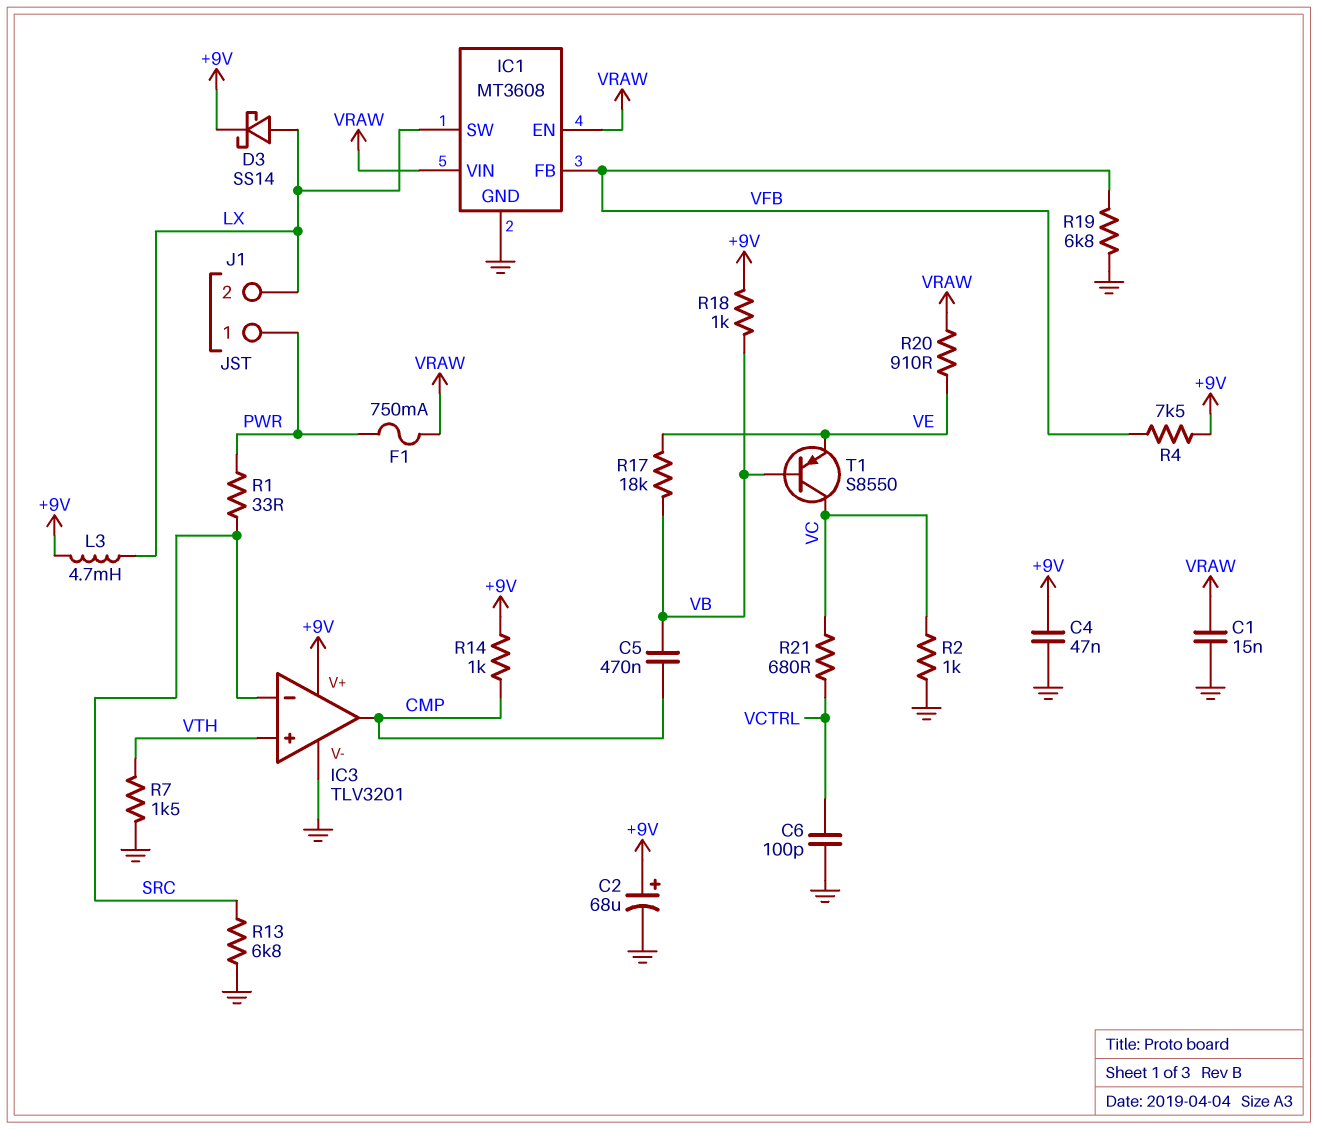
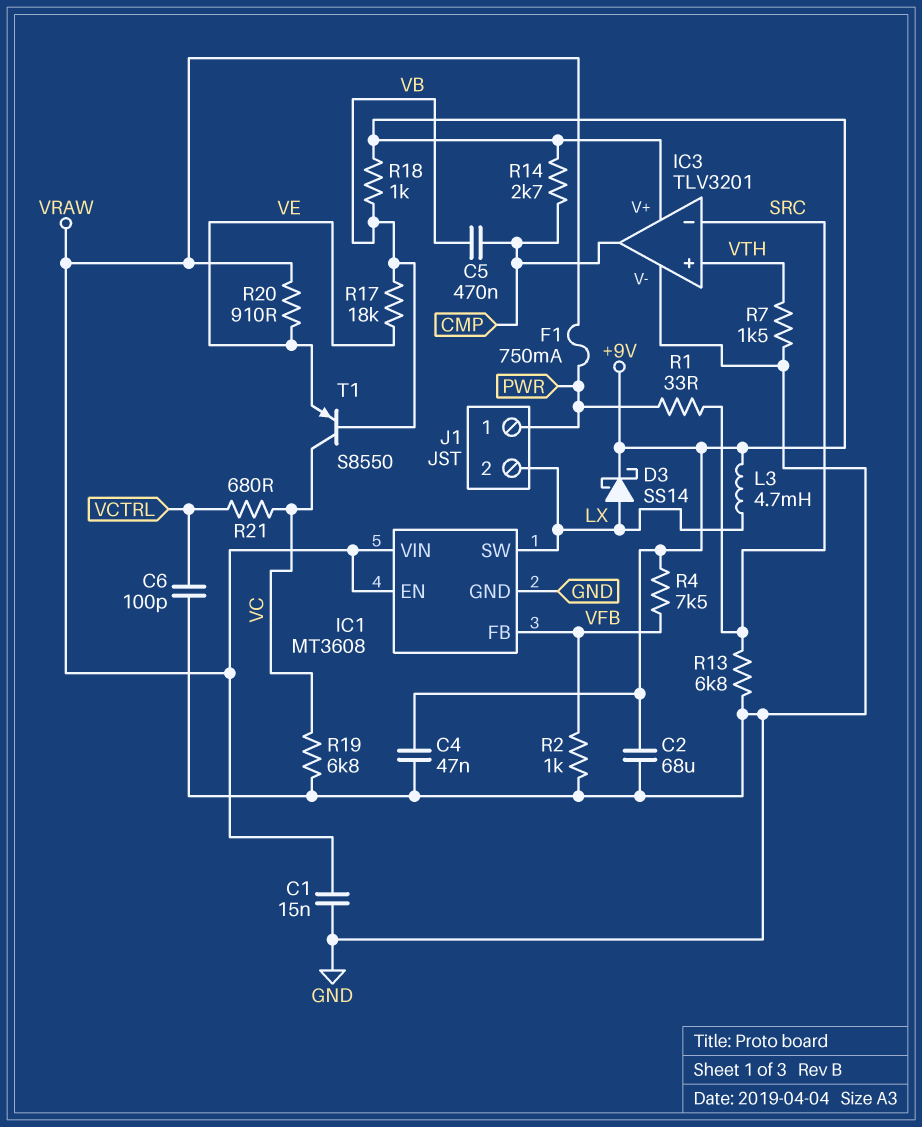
C2: 68uF (plus +9V, minus GND) -> 68uF (+9V, GND)
R2: 1k (GND, VC) -> 1k (GND, VFB)
R14: 1k (+9V, CMP) -> 2.7k (+9V, CMP)
R19: 6.8k (GND, VFB) -> 6.8k (GND, VC)

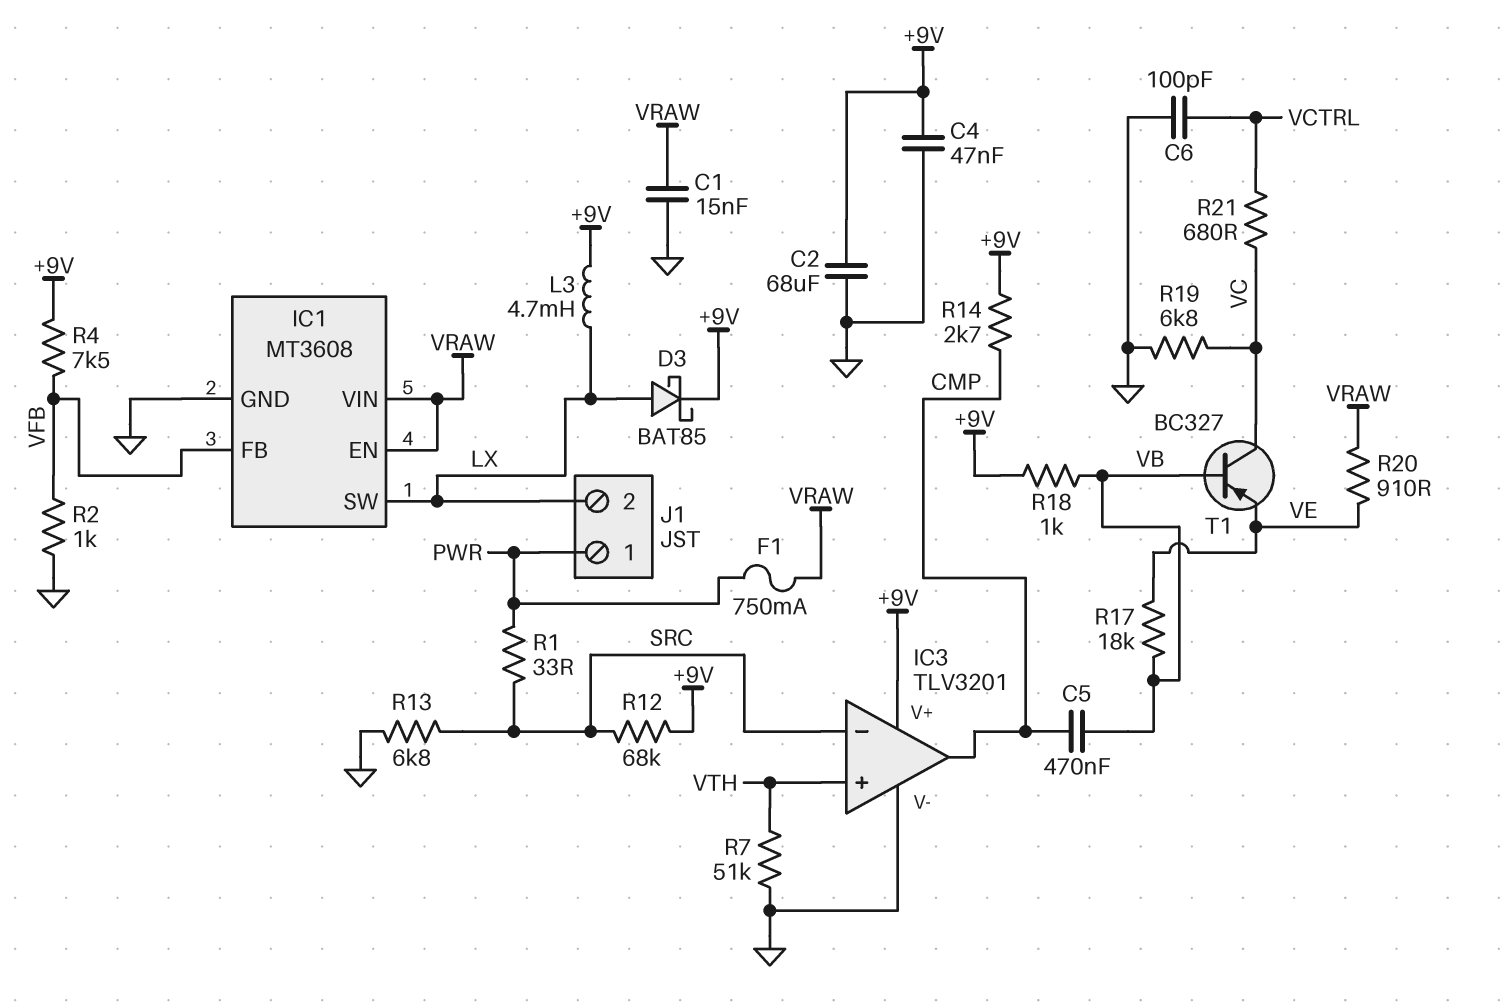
D3: schottky SS14 (A LX, K +9V) -> schottky BAT85 (A LX, K +9V)
R7: 1.5k (GND, VTH) -> 51k (GND, VTH)
R12: none -> 68k (+9V, SRC)
T1: PNP S8550 (B VB, C VC, E VE) -> PNP BC327 (B VB, C VC, E VE)

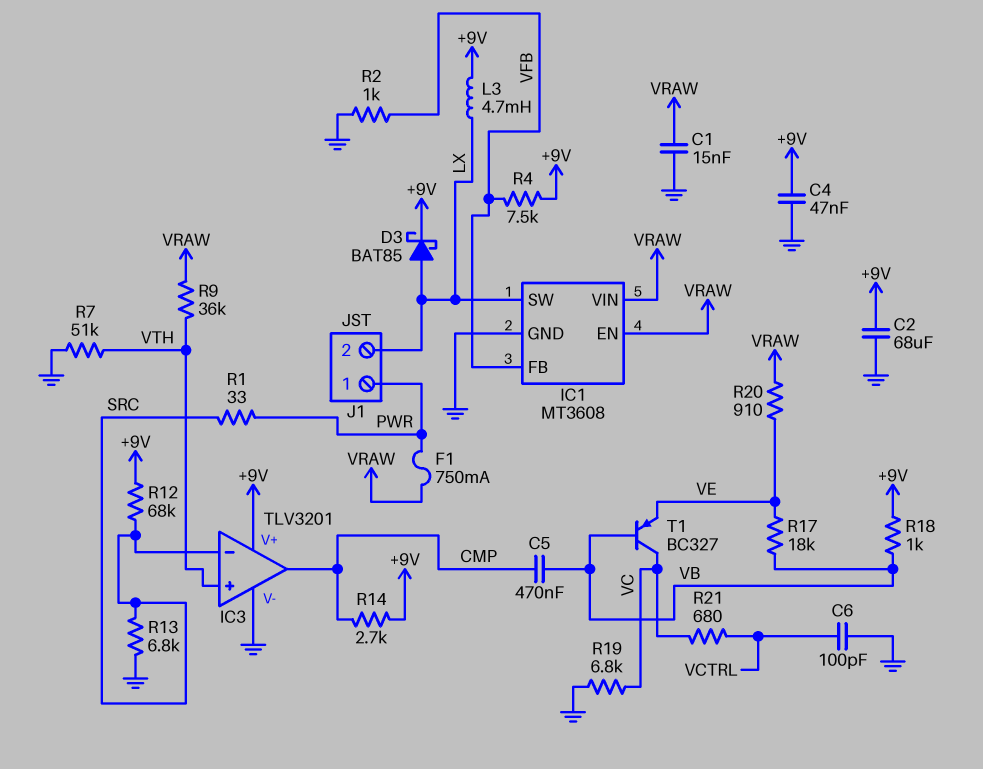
R9: none -> 36k (VRAW, VTH)

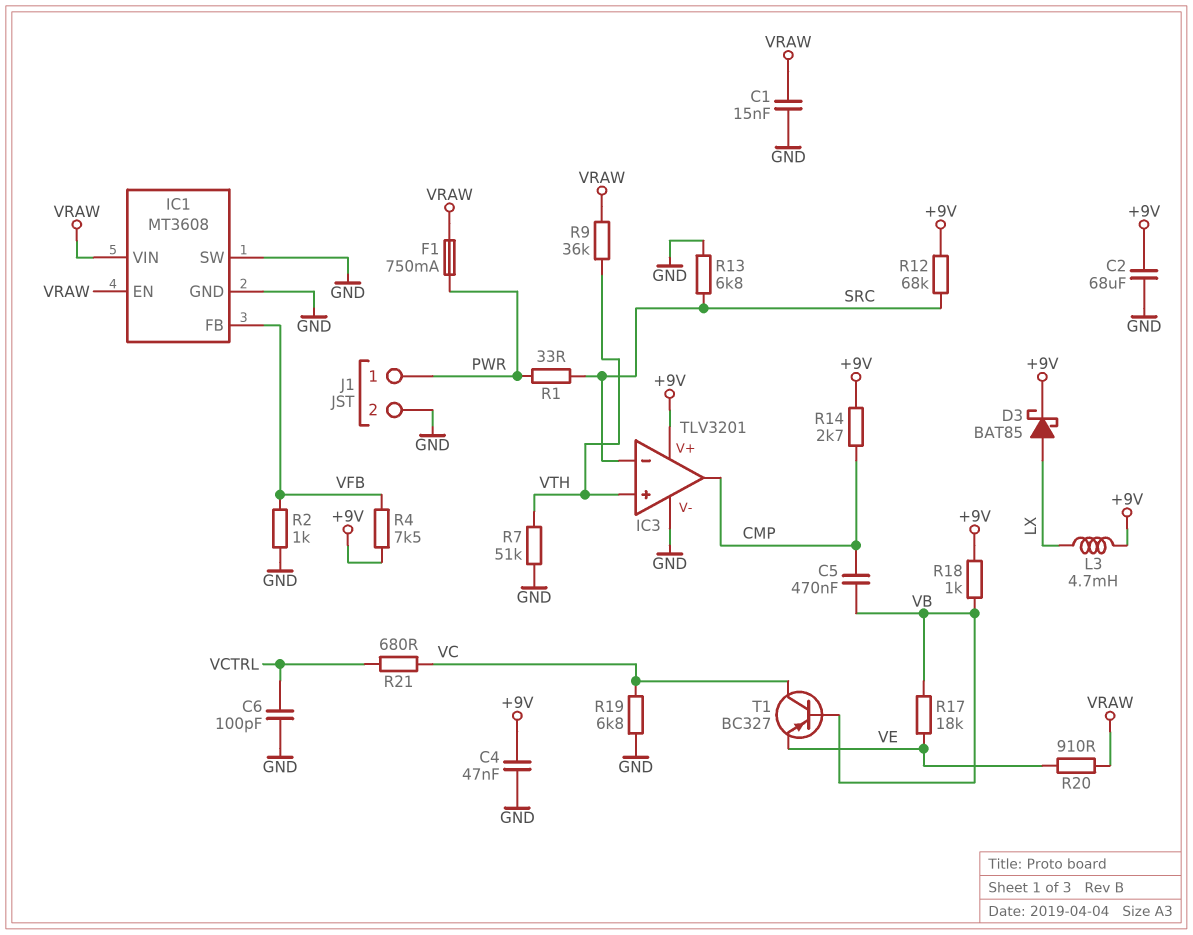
IC1 pin SW: LX -> GND
J1 pin 2: LX -> GND

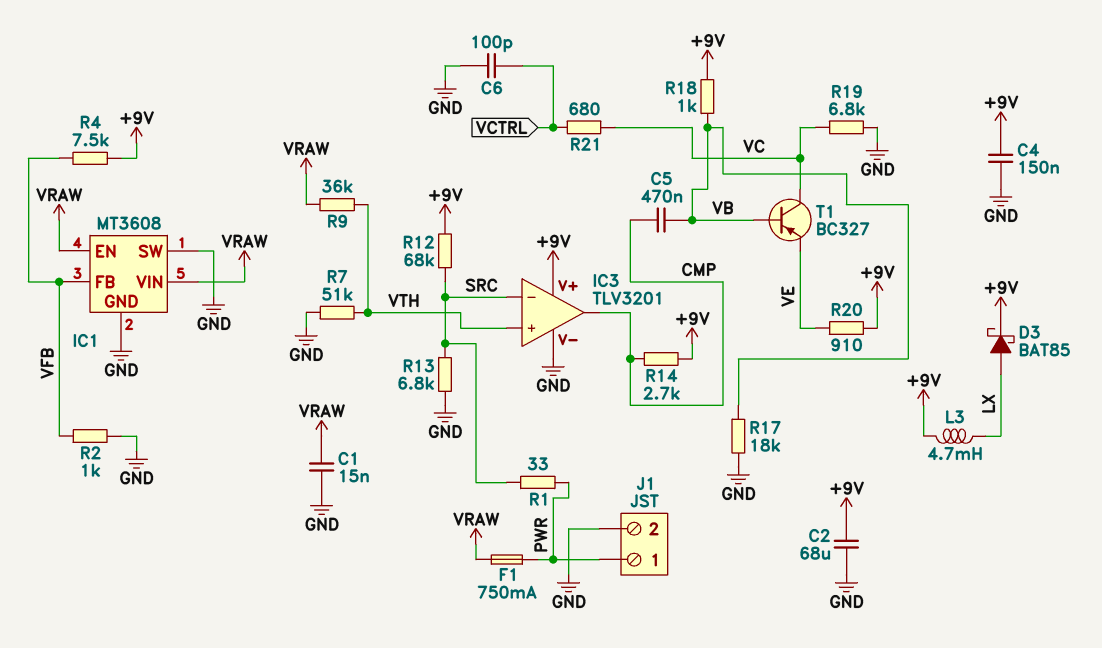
C4: 47nF (+9V, GND) -> 150nF (+9V, GND)
R17: 18k (VB, VE) -> 18k (GND, VB)
R20: 910 (VE, VRAW) -> 910 (+9V, VE)

